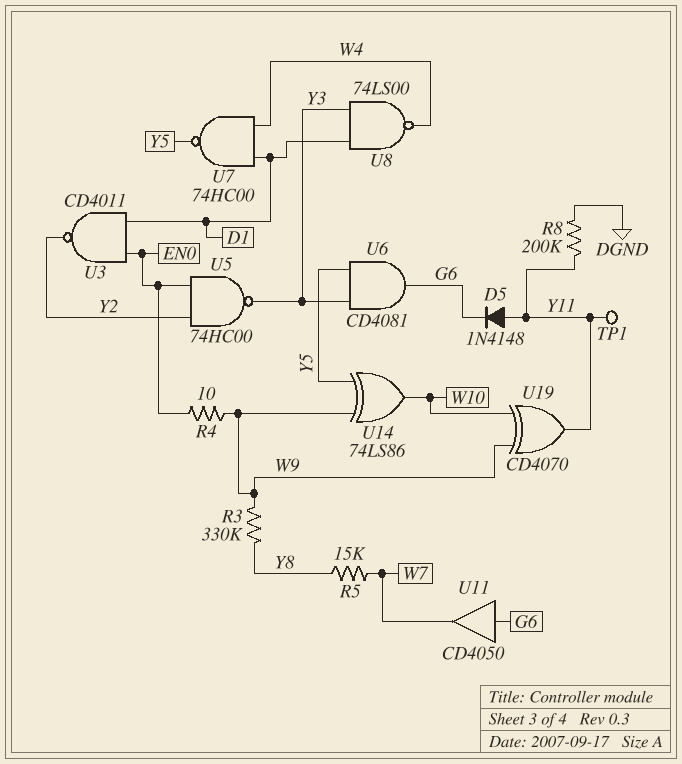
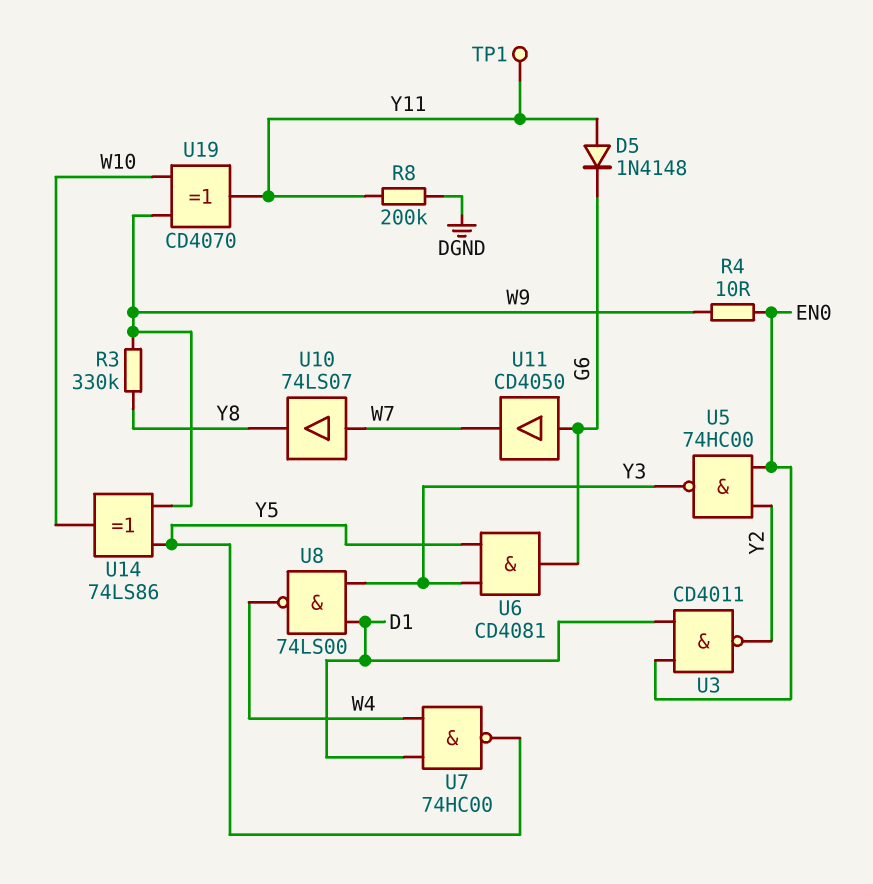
R5: 15k (W7, Y8) -> none
U10: none -> buffer 74LS07 (in W7, out Y8)

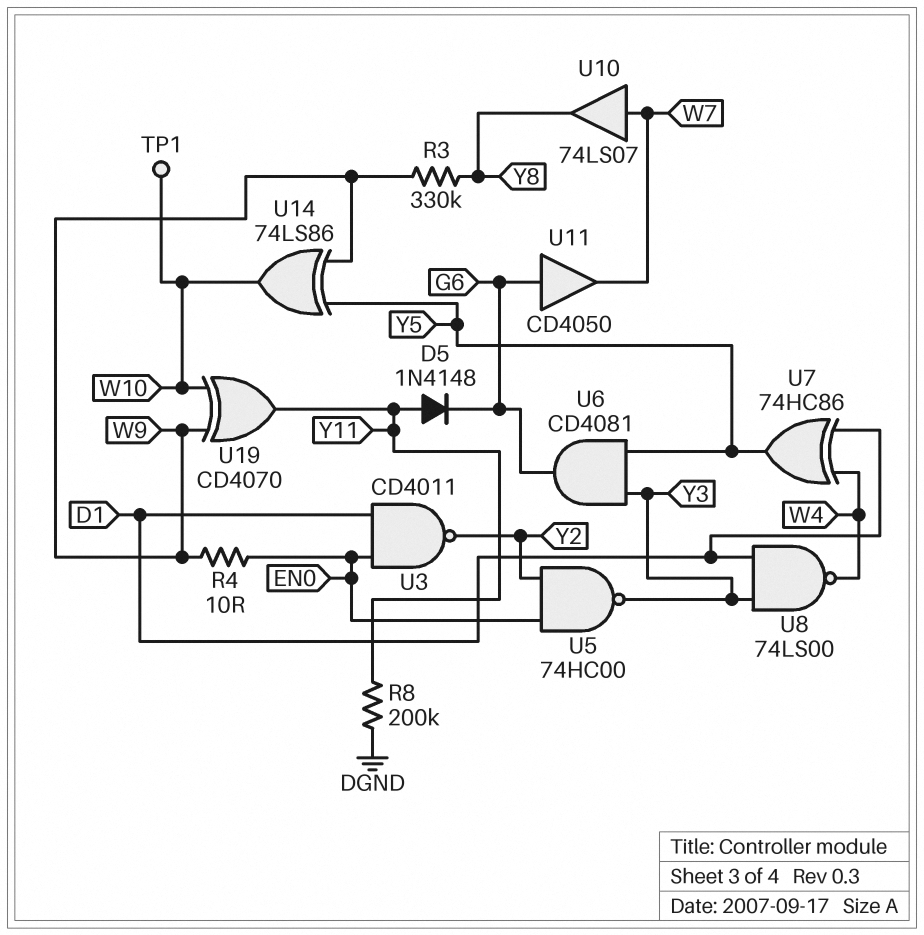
TP1: test point (Y11) -> test point (W10)
U7: NAND 74HC00 (in D1, in W4, out Y5) -> XOR 74HC86 (in D1, in W4, out Y5)

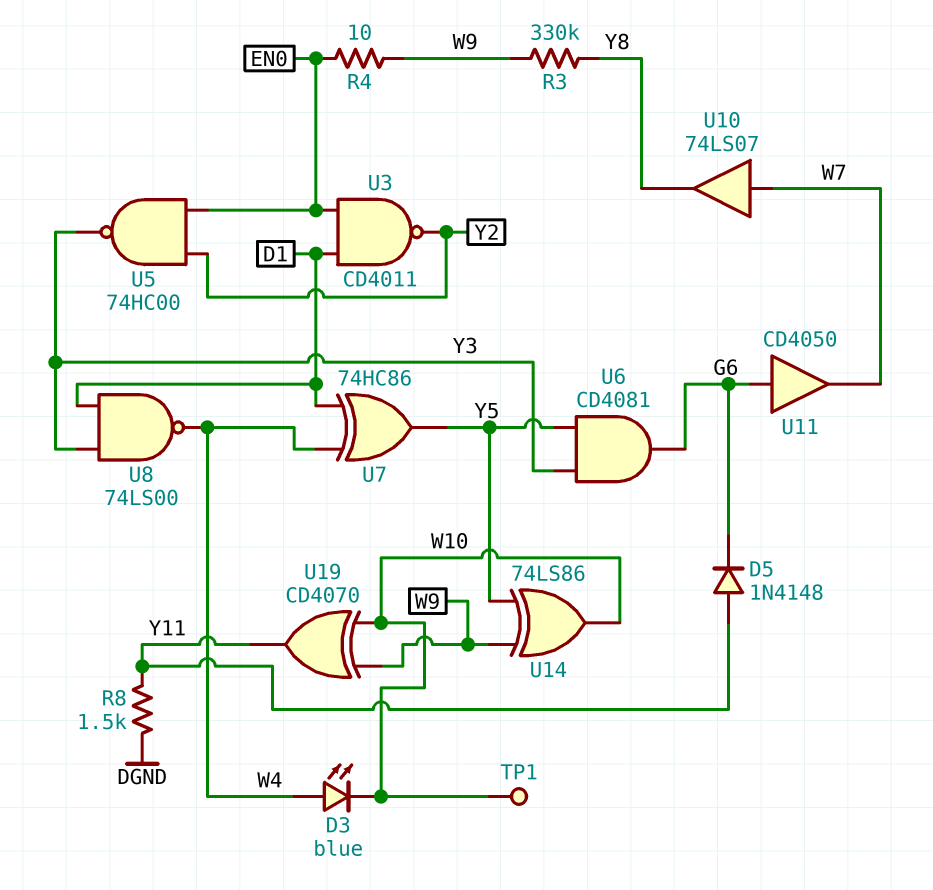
D3: none -> LED blue (A W4, K W10)
R8: 200k (DGND, Y11) -> 1.5k (DGND, Y11)

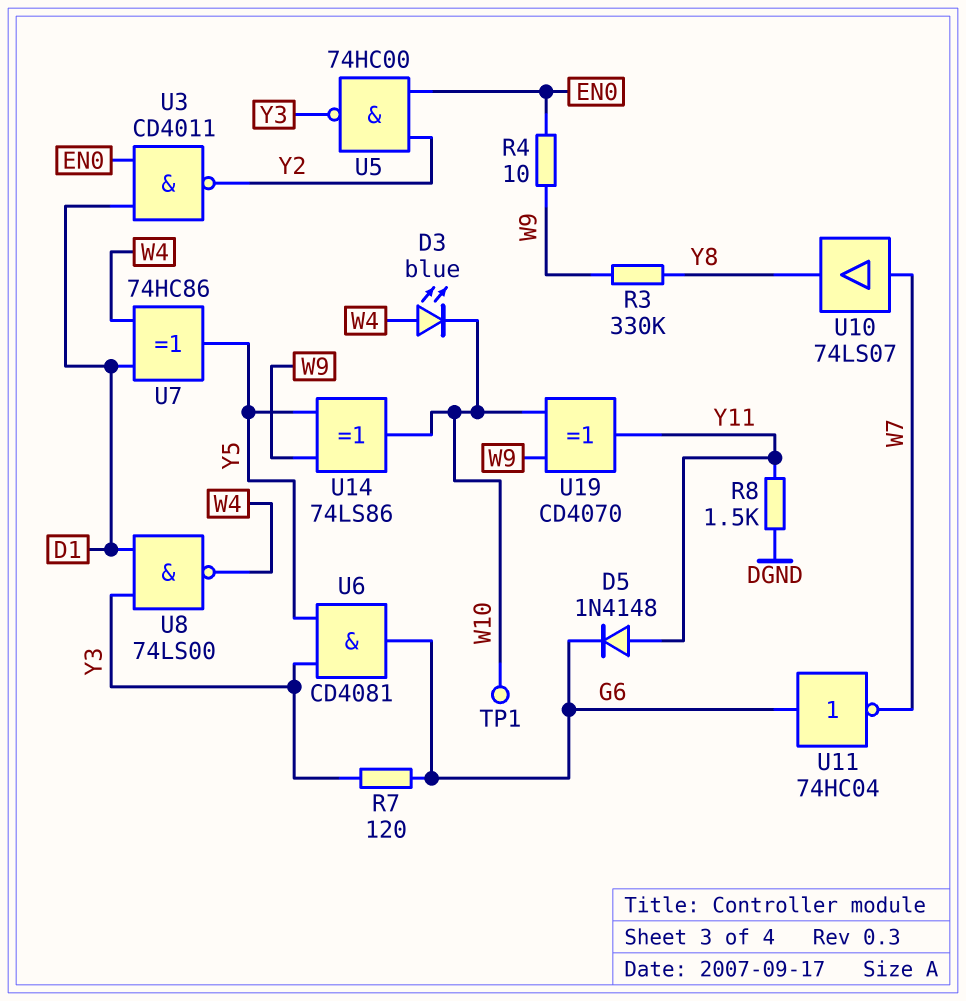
R7: none -> 120 (G6, Y3)
U11: buffer CD4050 (in G6, out W7) -> NOT 74HC04 (in G6, out W7)

